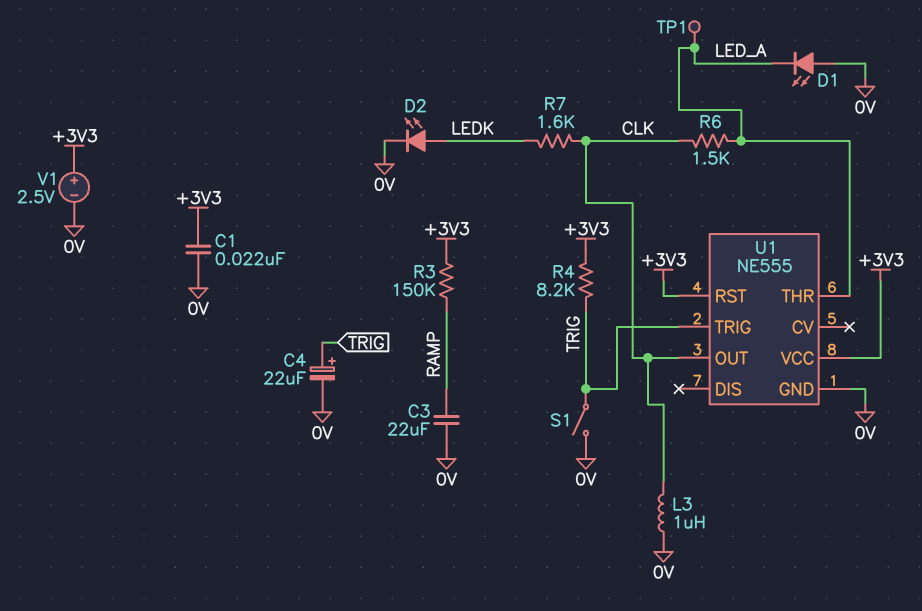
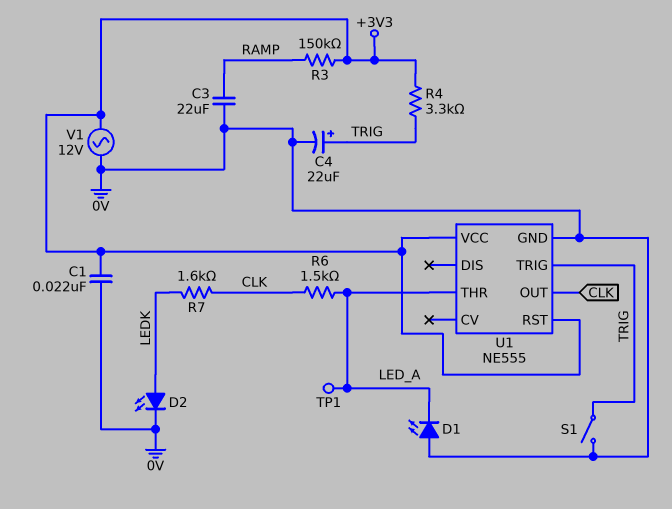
L3: 1uH (0V, CLK) -> none
R4: 8.2k (+3V3, TRIG) -> 3.3k (+3V3, TRIG)
V1: 2.5V (plus +3V3, minus 0V) -> AC 12V (+3V3, 0V)

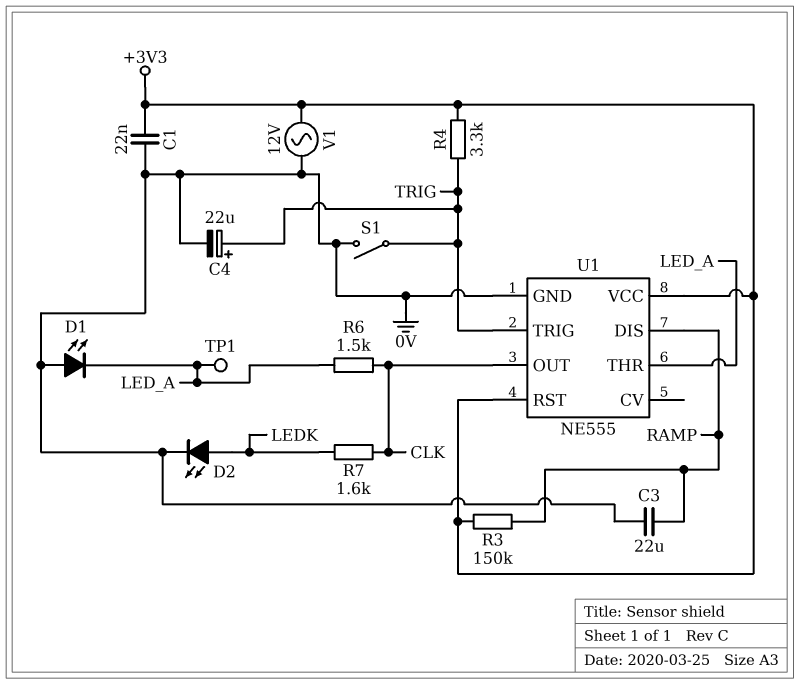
U1 pin DIS: none -> RAMP

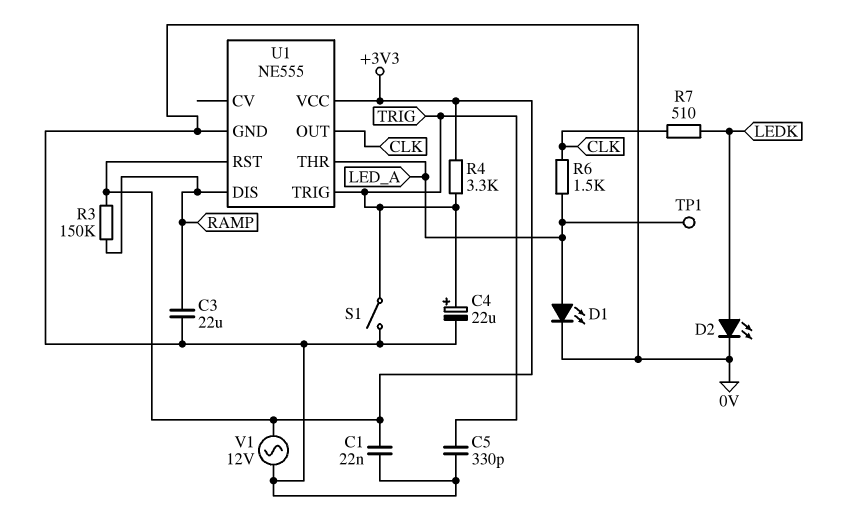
C5: none -> 330pF (0V, TRIG)
D1: LED (A 0V, K LED_A) -> LED (A LED_A, K 0V)
R7: 1.6k (CLK, LEDK) -> 510 (CLK, LEDK)

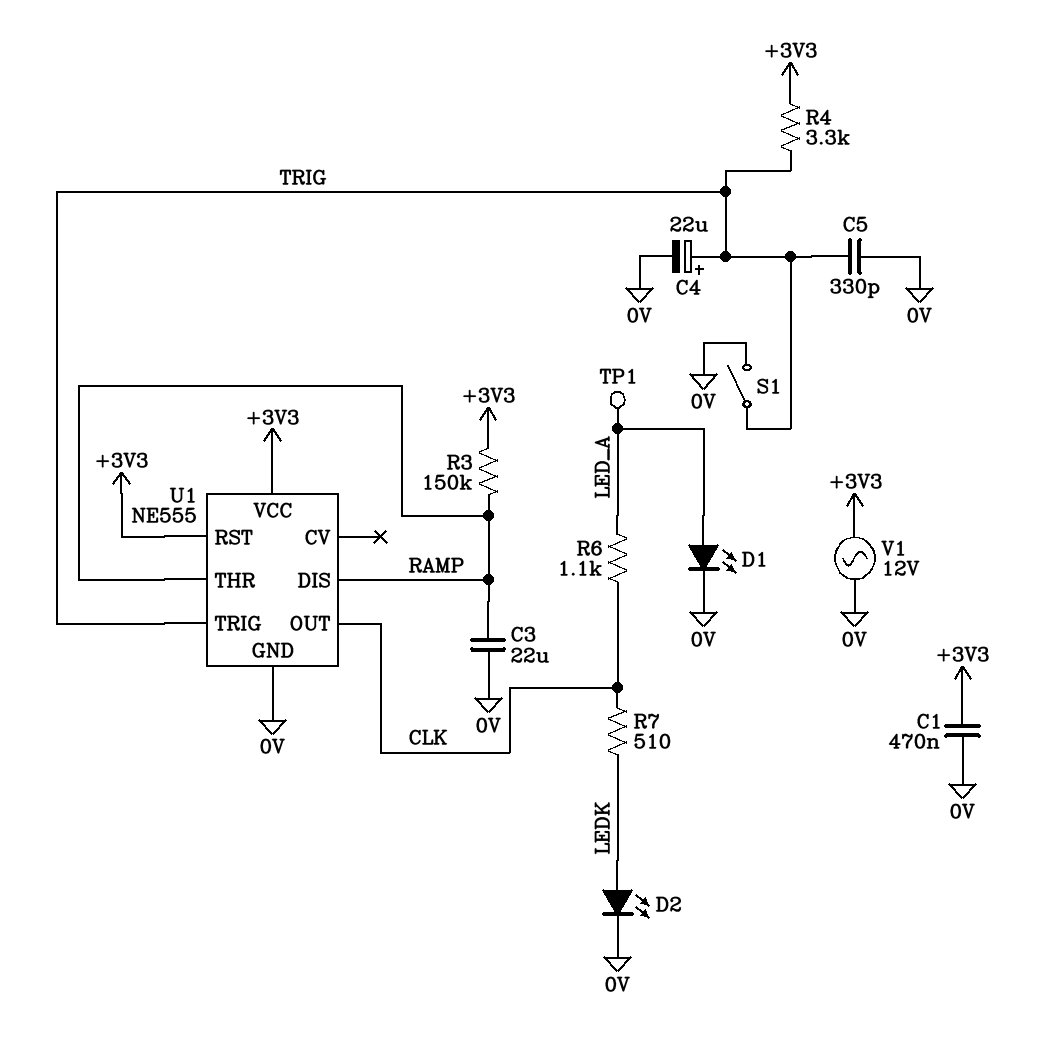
C1: 22nF (+3V3, 0V) -> 470nF (+3V3, 0V)
R6: 1.5k (CLK, LED_A) -> 1.1k (CLK, LED_A)
U1 pin THR: LED_A -> RAMP

